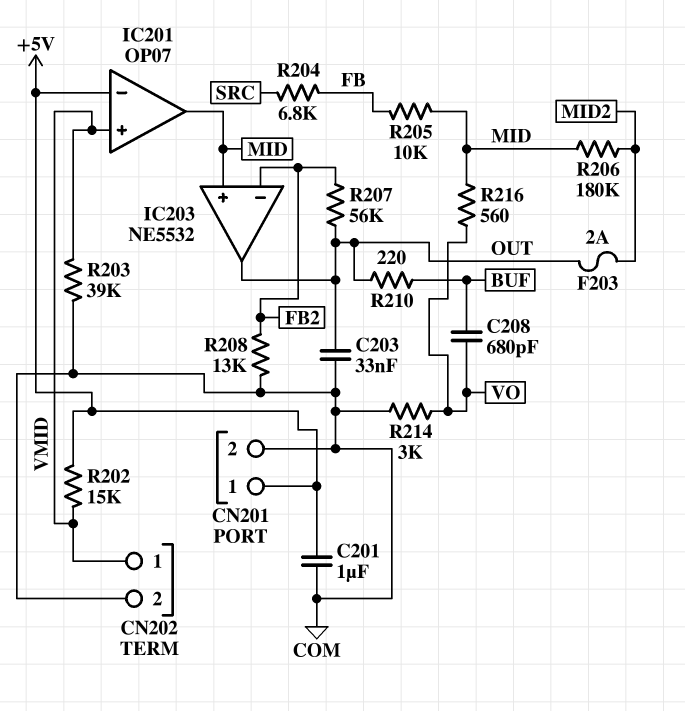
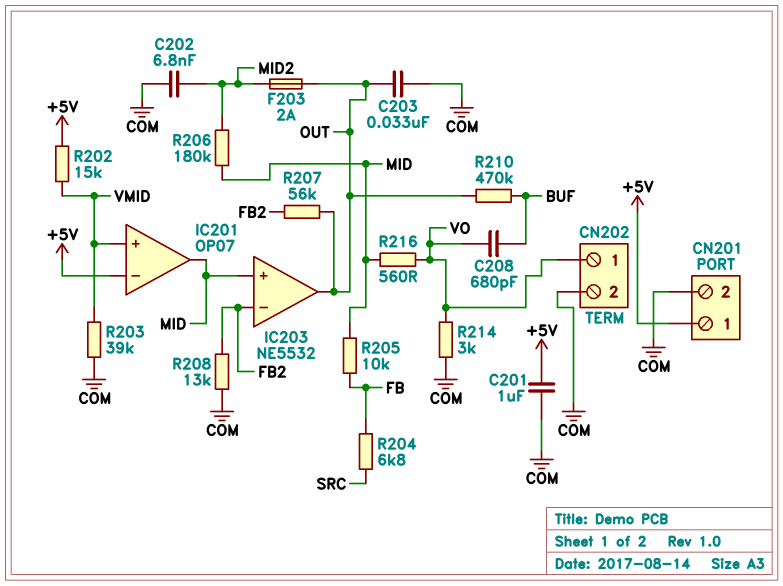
C202: none -> 6.8nF (COM, MID2)
CN202 pin 1: VMID -> VO
R210: 220 (BUF, OUT) -> 470k (BUF, OUT)

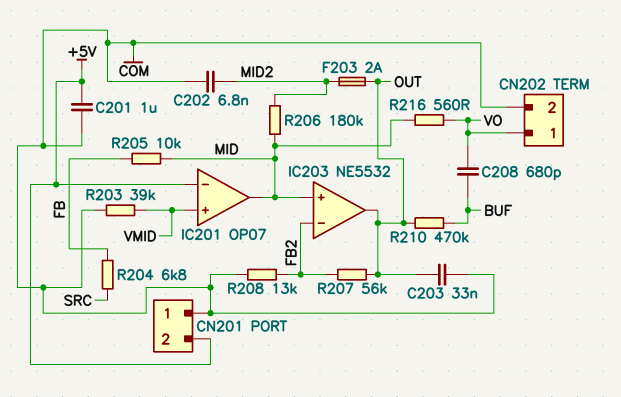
CN201 pin 1: +5V -> COM
CN201 pin 2: COM -> +5V
R202: 15k (+5V, VMID) -> none
R214: 3k (COM, VO) -> none

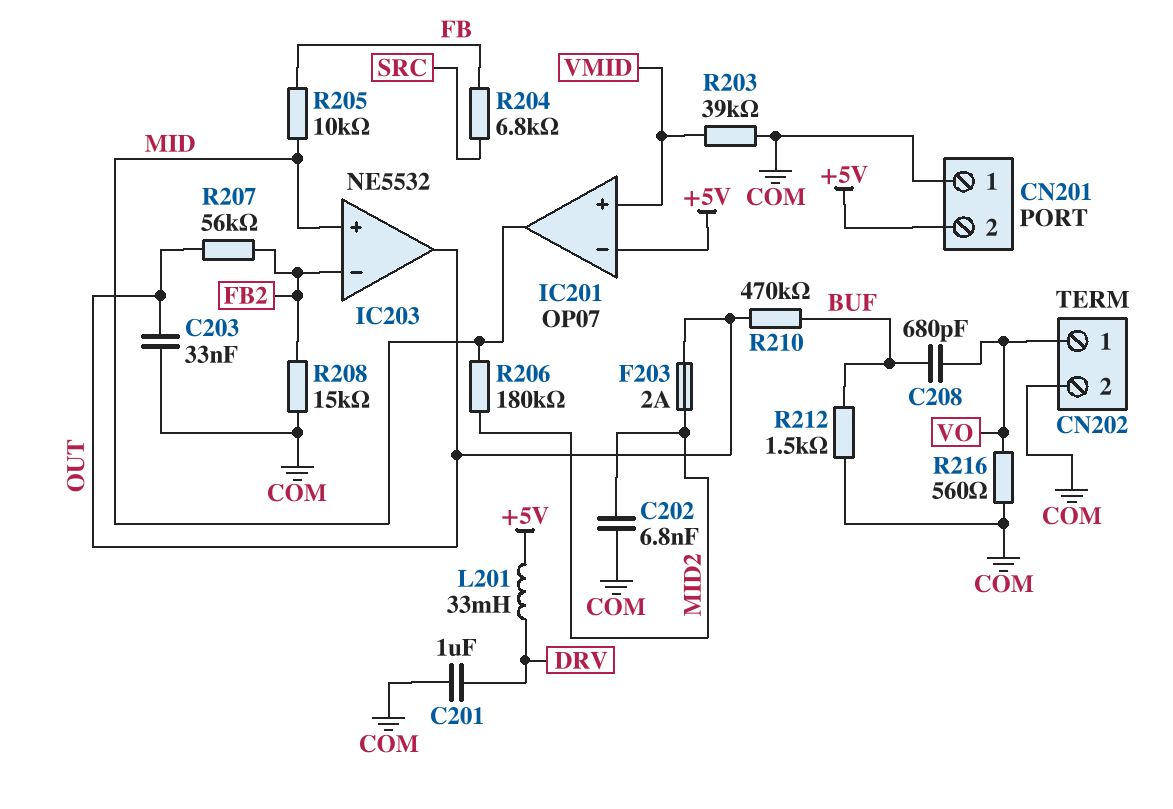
C201: 1uF (+5V, COM) -> 1uF (COM, DRV)
L201: none -> 33mH (+5V, DRV)
R208: 13k (COM, FB2) -> 15k (COM, FB2)
R212: none -> 1.5k (BUF, COM)
R216: 560 (MID, VO) -> 560 (COM, VO)

